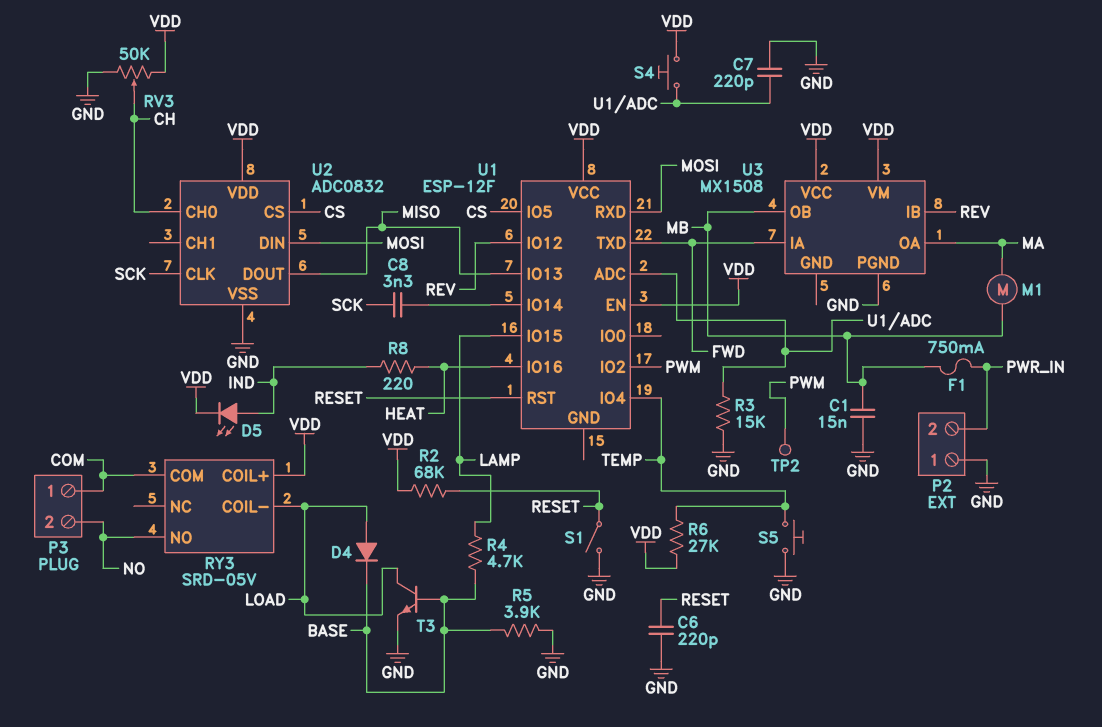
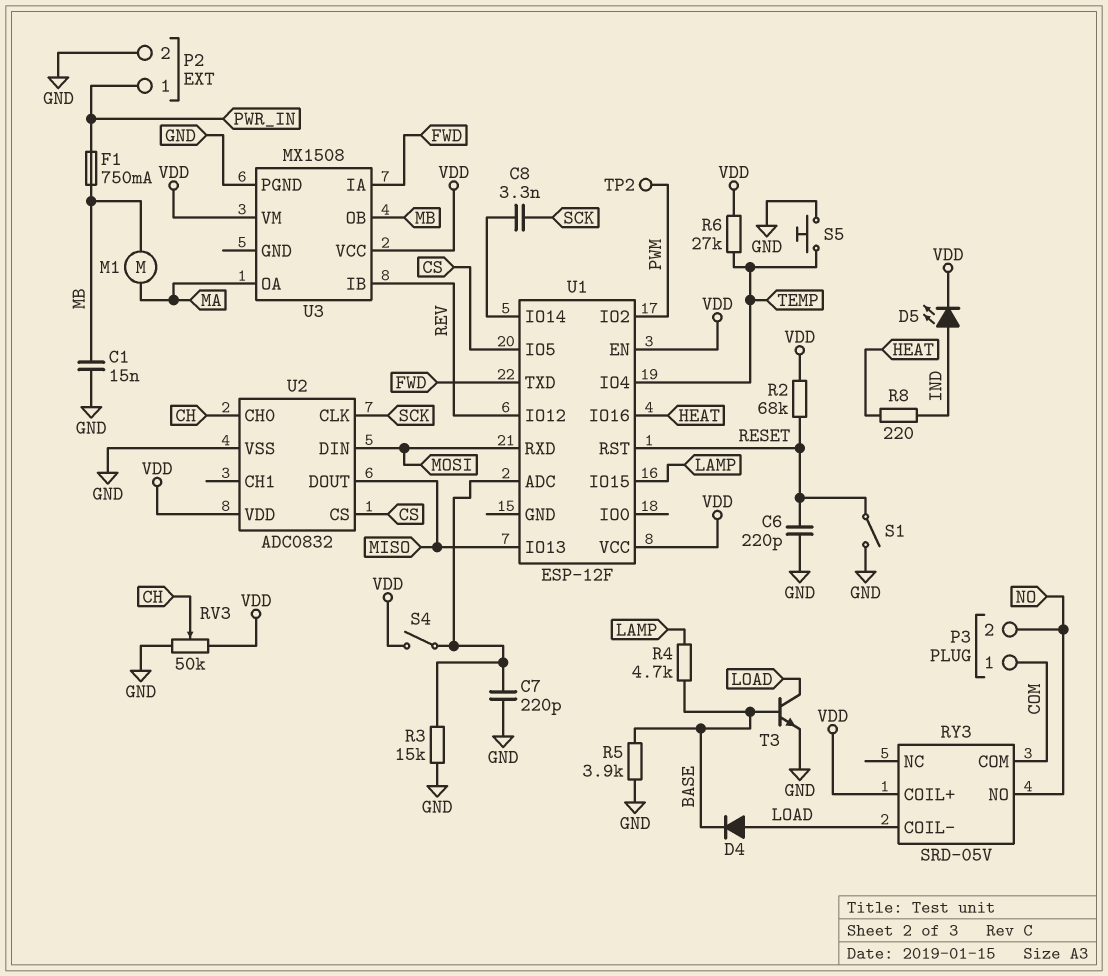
P2 pin 1: GND -> PWR_IN
P2 pin 2: PWR_IN -> GND
S4: button (U1/ADC, VDD) -> switch (U1/ADC, VDD)

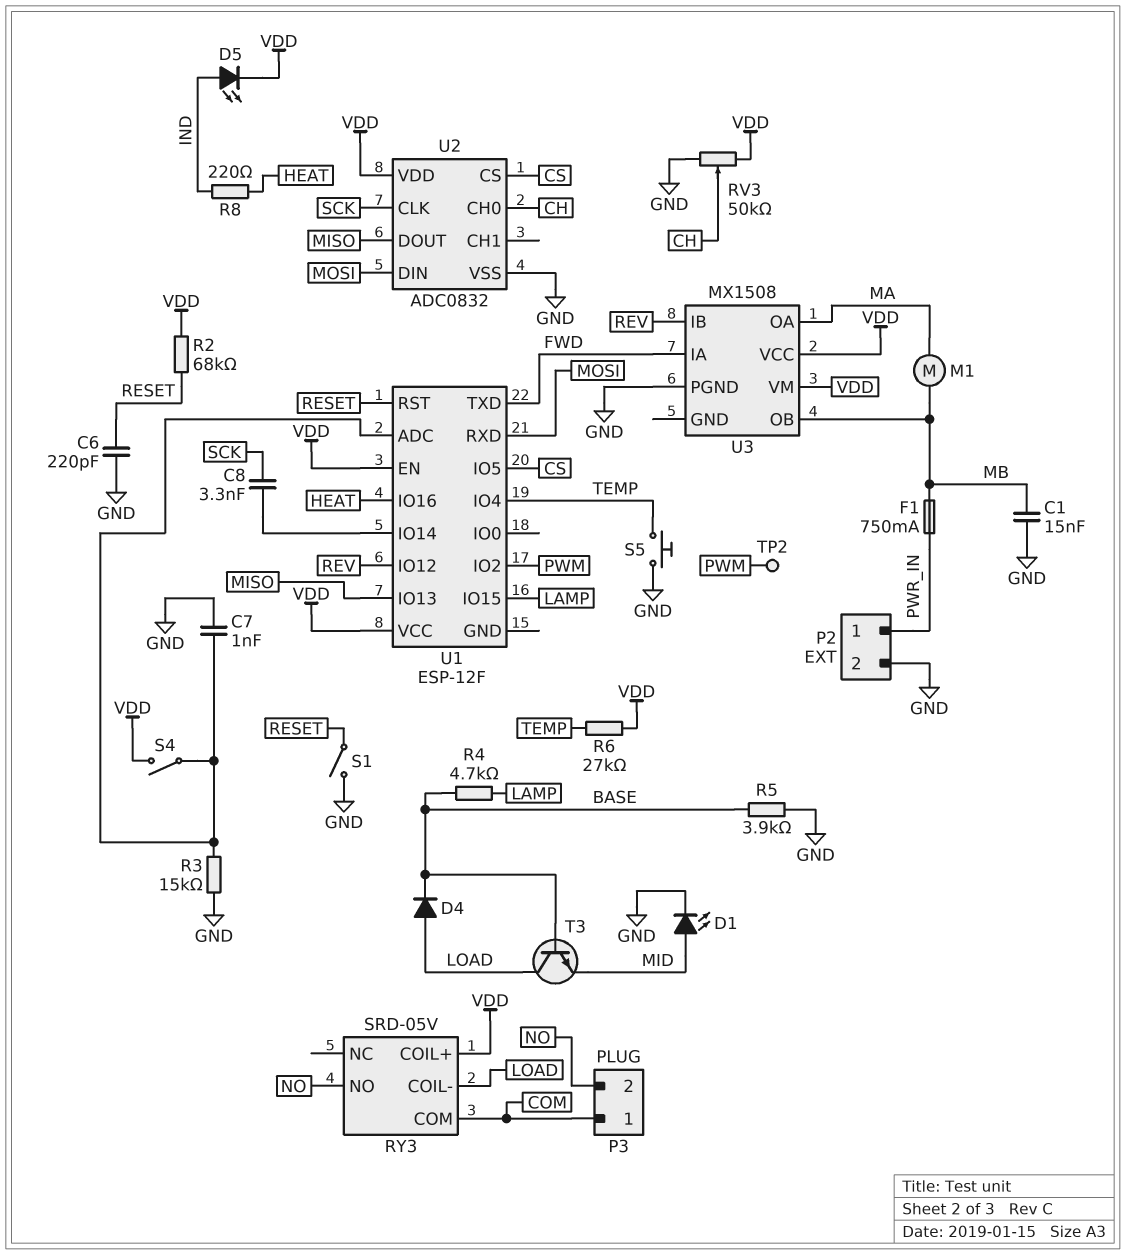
C7: 220pF (GND, U1/ADC) -> 1nF (GND, U1/ADC)
D1: none -> LED (A MID, K GND)
T3: NPN (B BASE, C LOAD, E GND) -> NPN (B BASE, C LOAD, E MID)

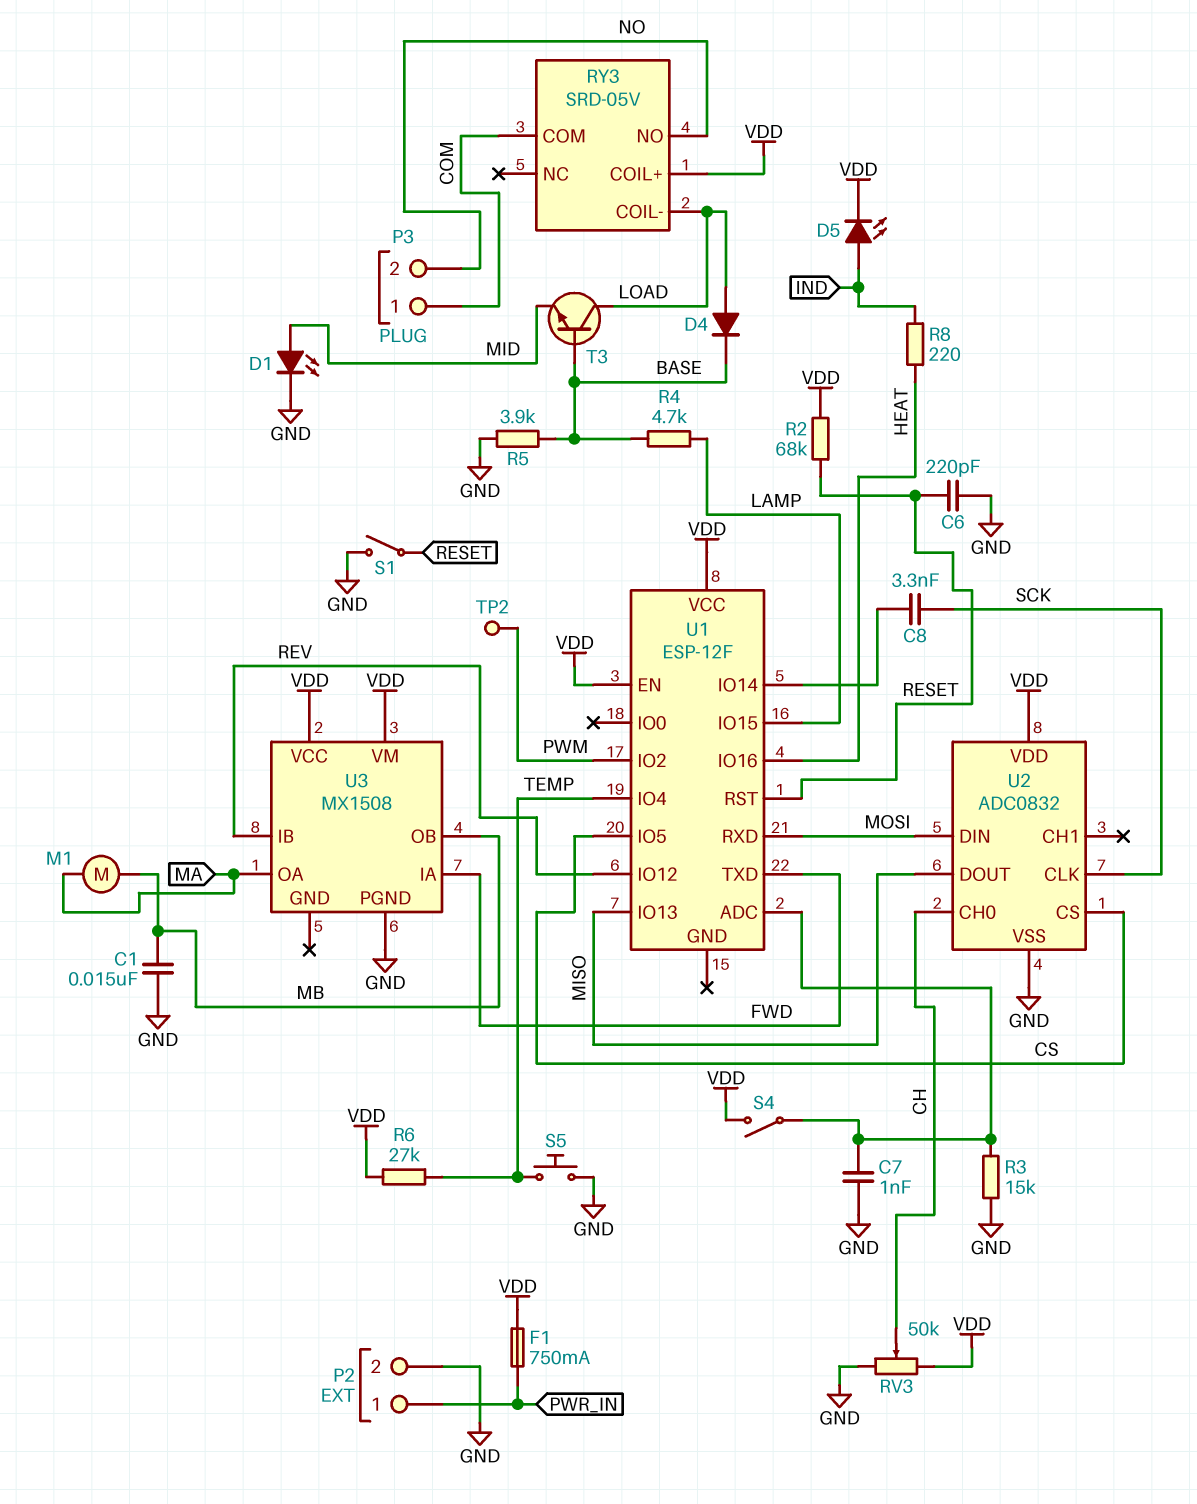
F1: 750mA (MB, PWR_IN) -> 750mA (PWR_IN, VDD)

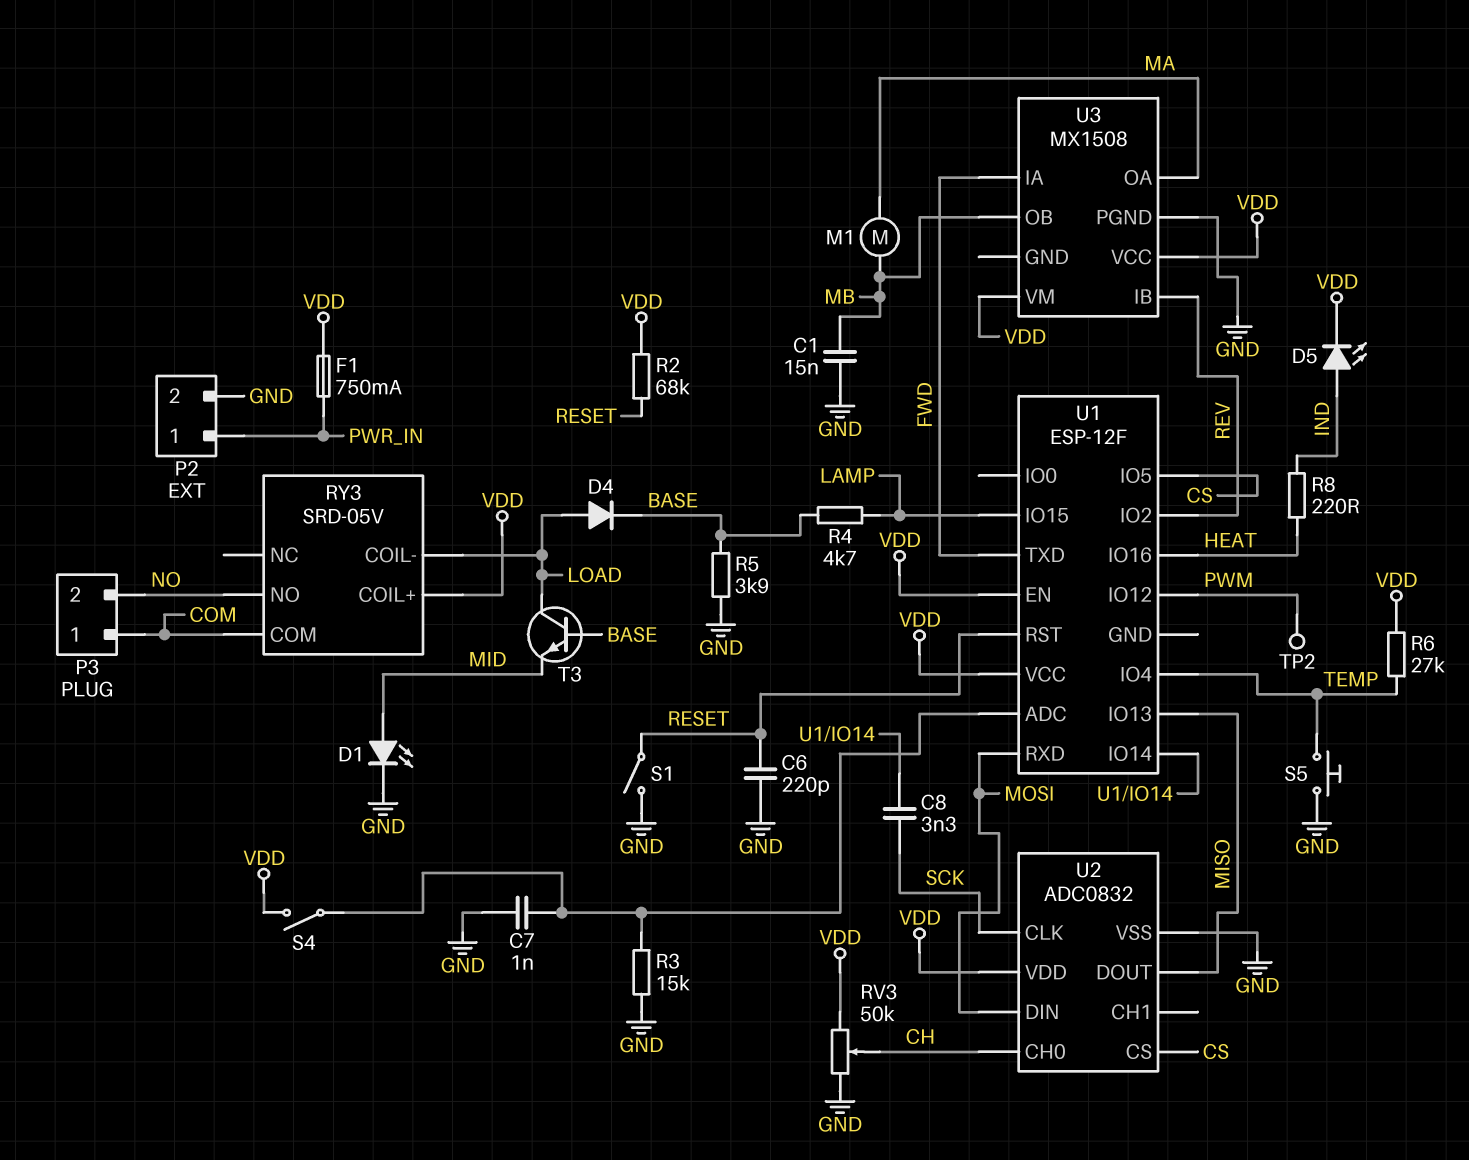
U1 pin IO2: PWM -> REV
U1 pin IO12: REV -> PWM

